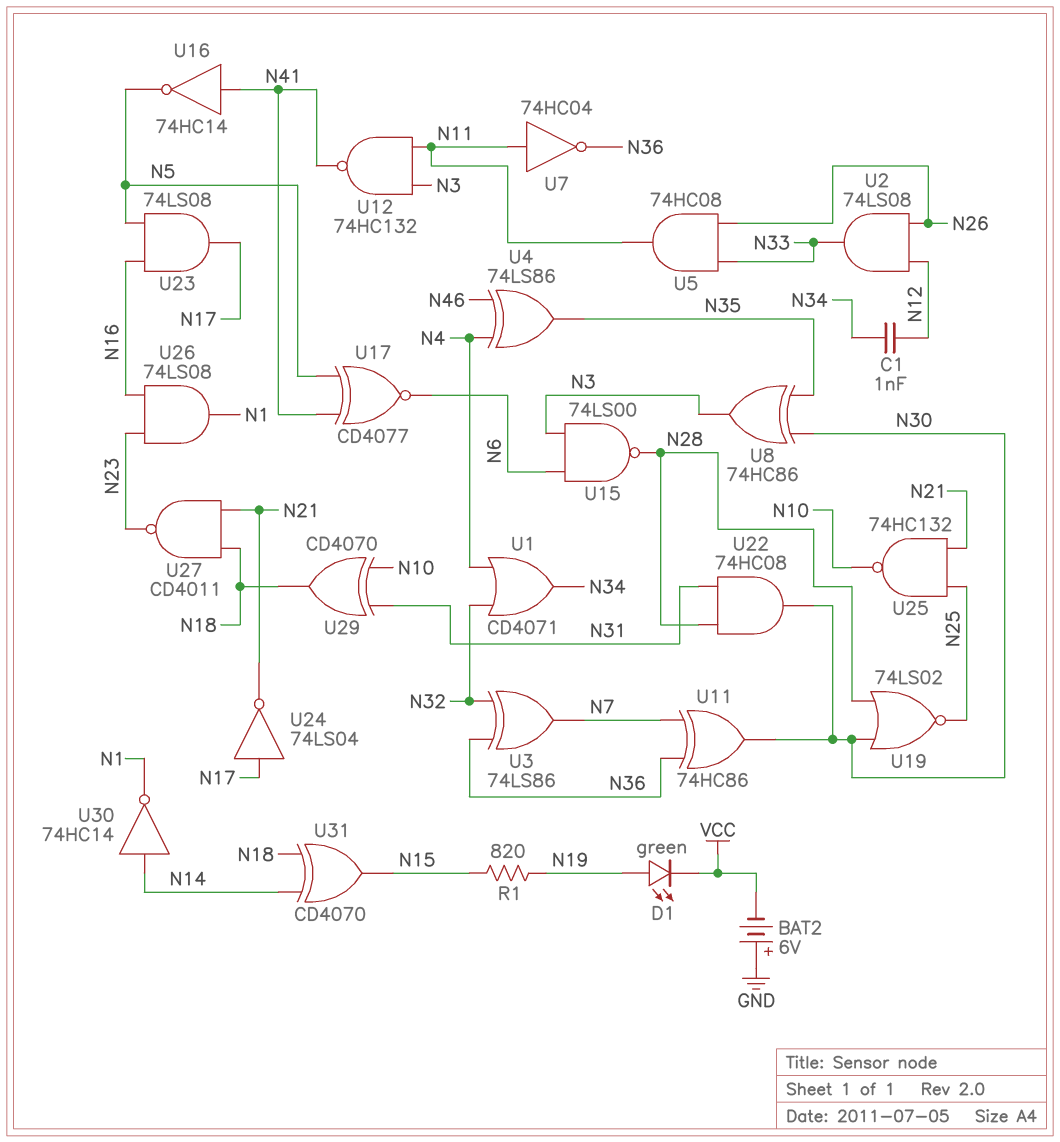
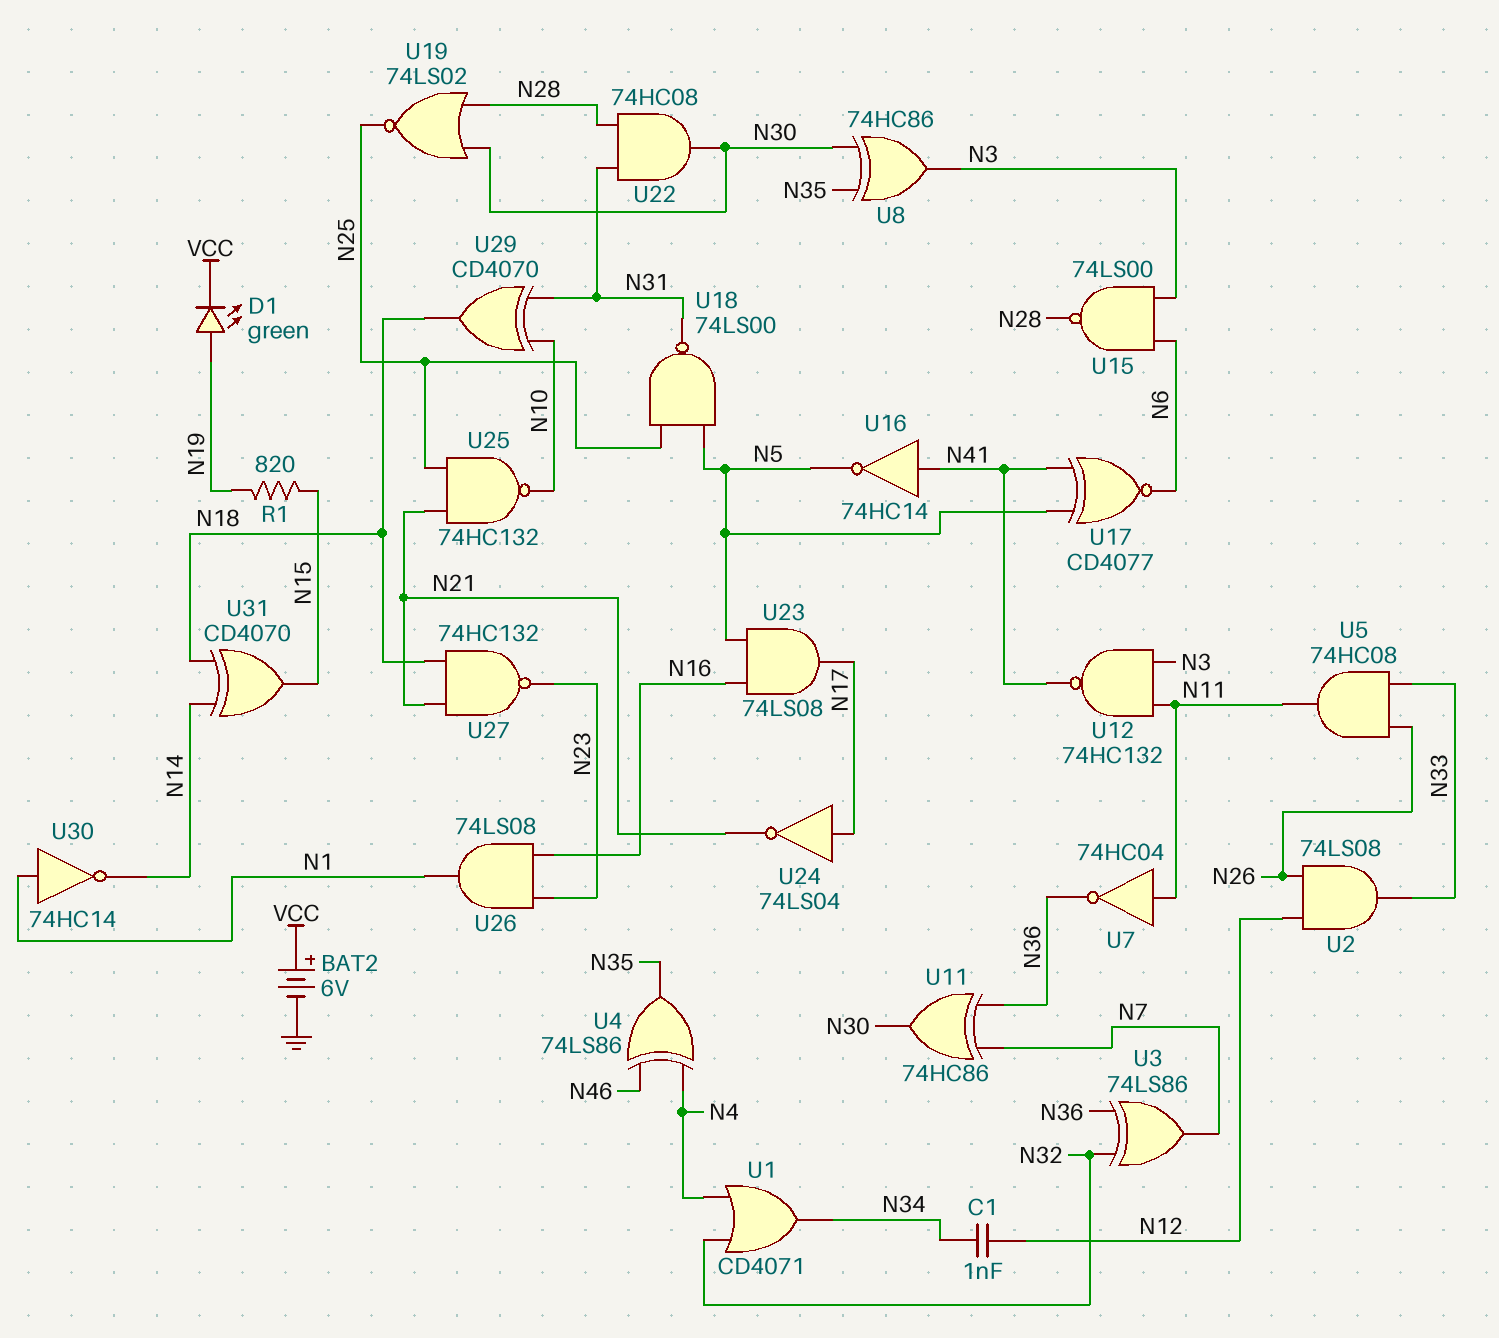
BAT2: 6V (plus GND, minus VCC) -> 6V (plus VCC, minus GND)
U18: none -> NAND 74LS00 (in N5, in N25, out N31)
U27: NAND CD4011 (in N18, in N21, out N23) -> NAND 74HC132 (in N18, in N21, out N23)
U30: NOT 74HC14 (in N14, out N1) -> NOT 74HC14 (in N1, out N14)

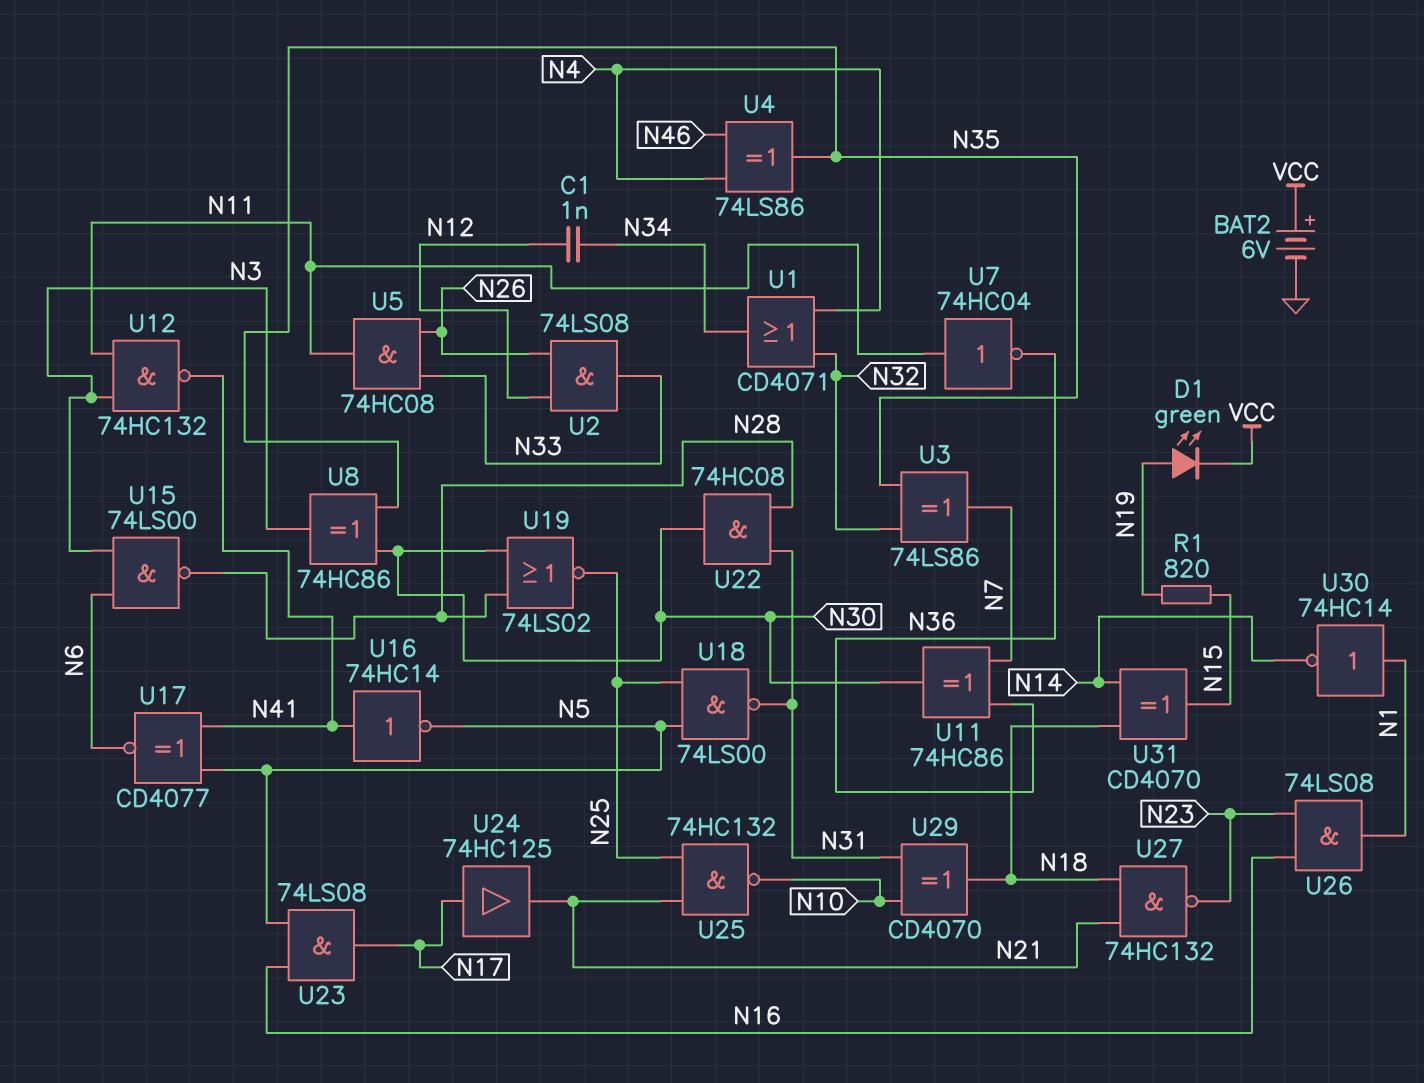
U3: XOR 74LS86 (in N32, in N36, out N7) -> XOR 74LS86 (in N32, in N35, out N7)
U24: NOT 74LS04 (in N17, out N21) -> buffer 74HC125 (in N17, out N21)

